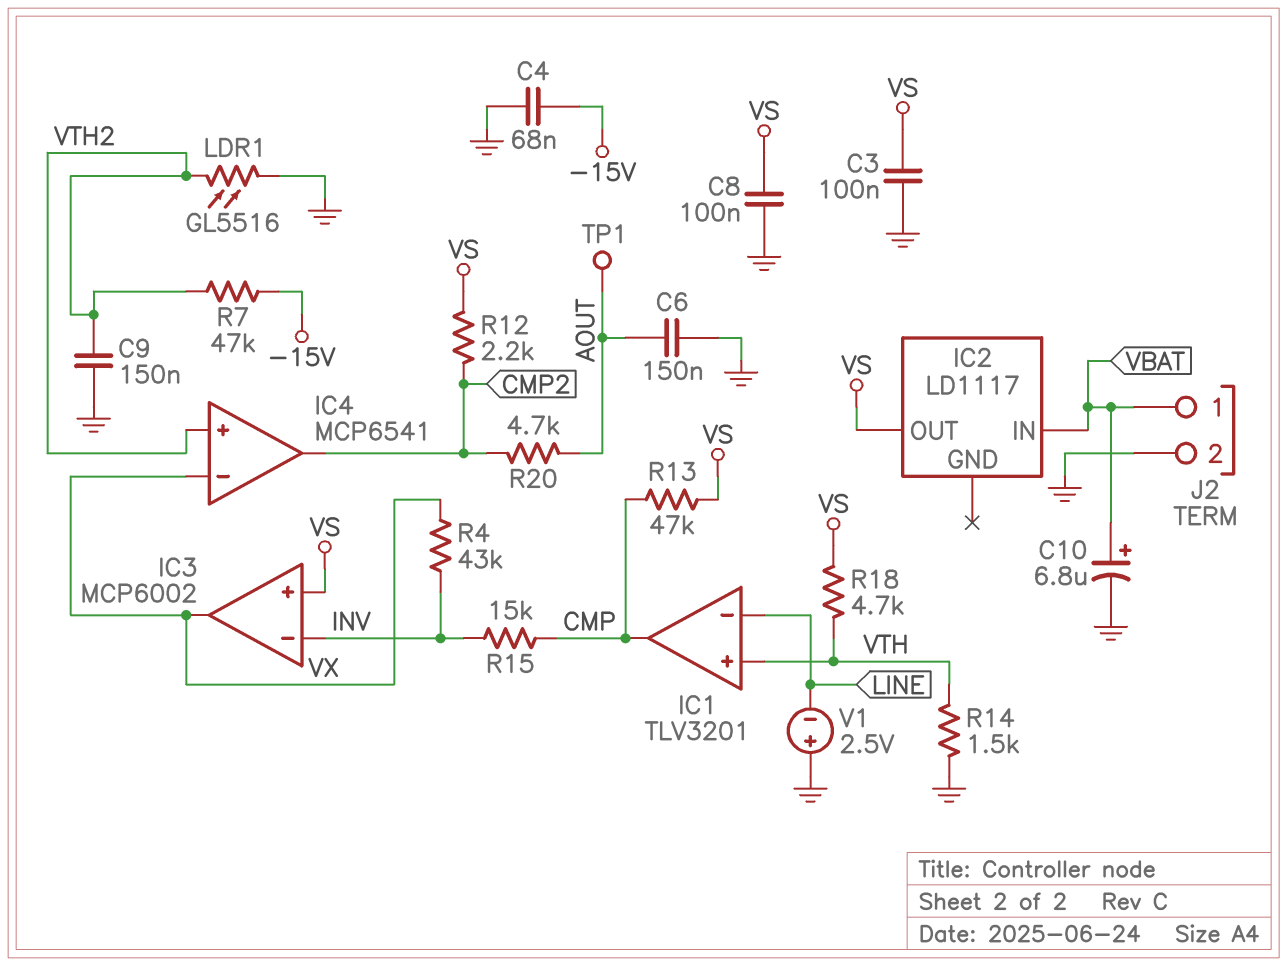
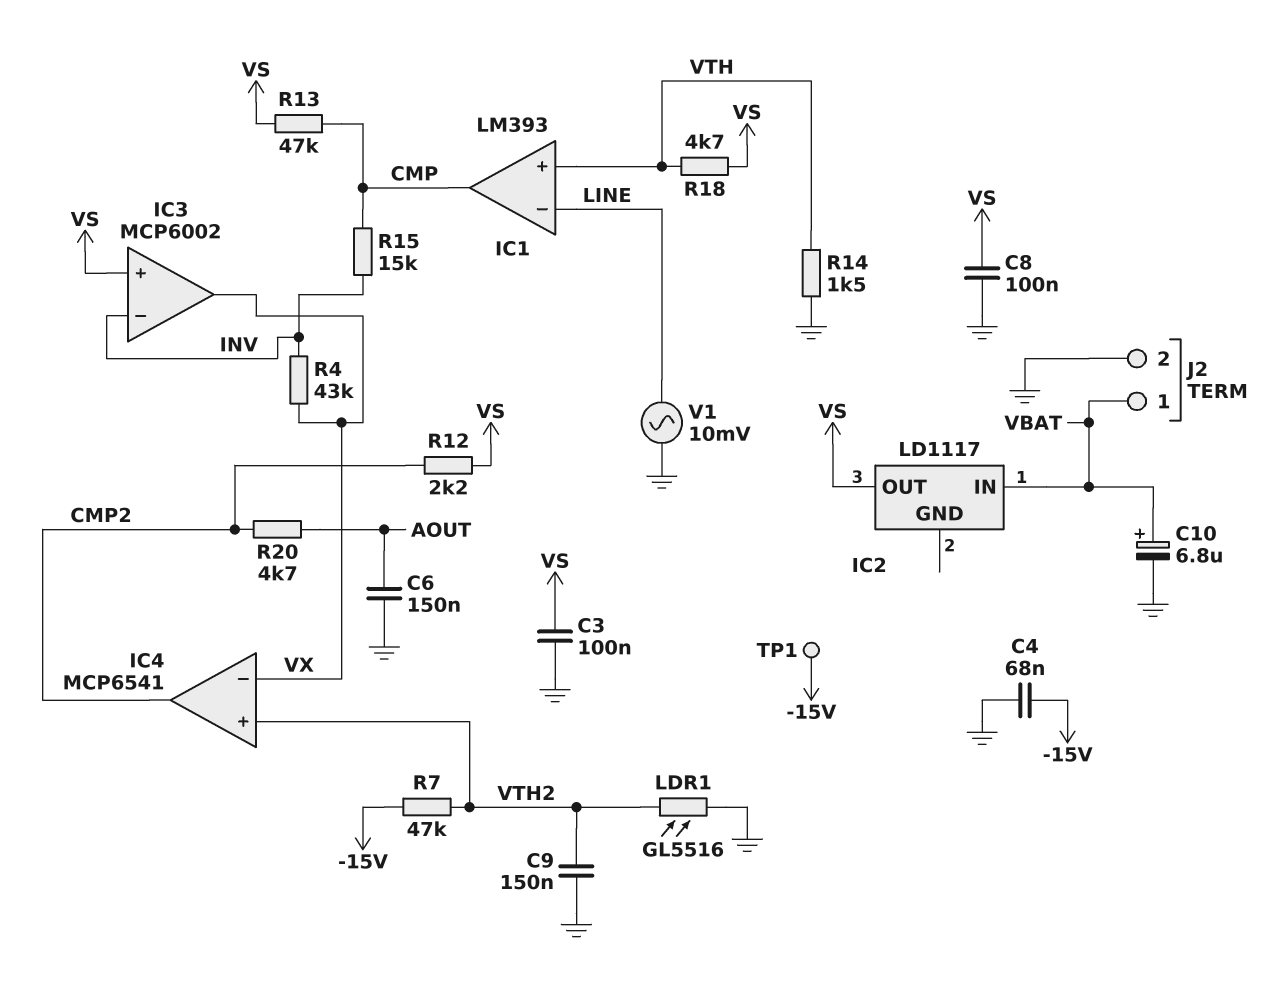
IC1: TLV3201 -> LM393
TP1: test point (AOUT) -> test point (-15V)
V1: 2.5V (plus GND, minus LINE) -> AC 10mV (GND, LINE)

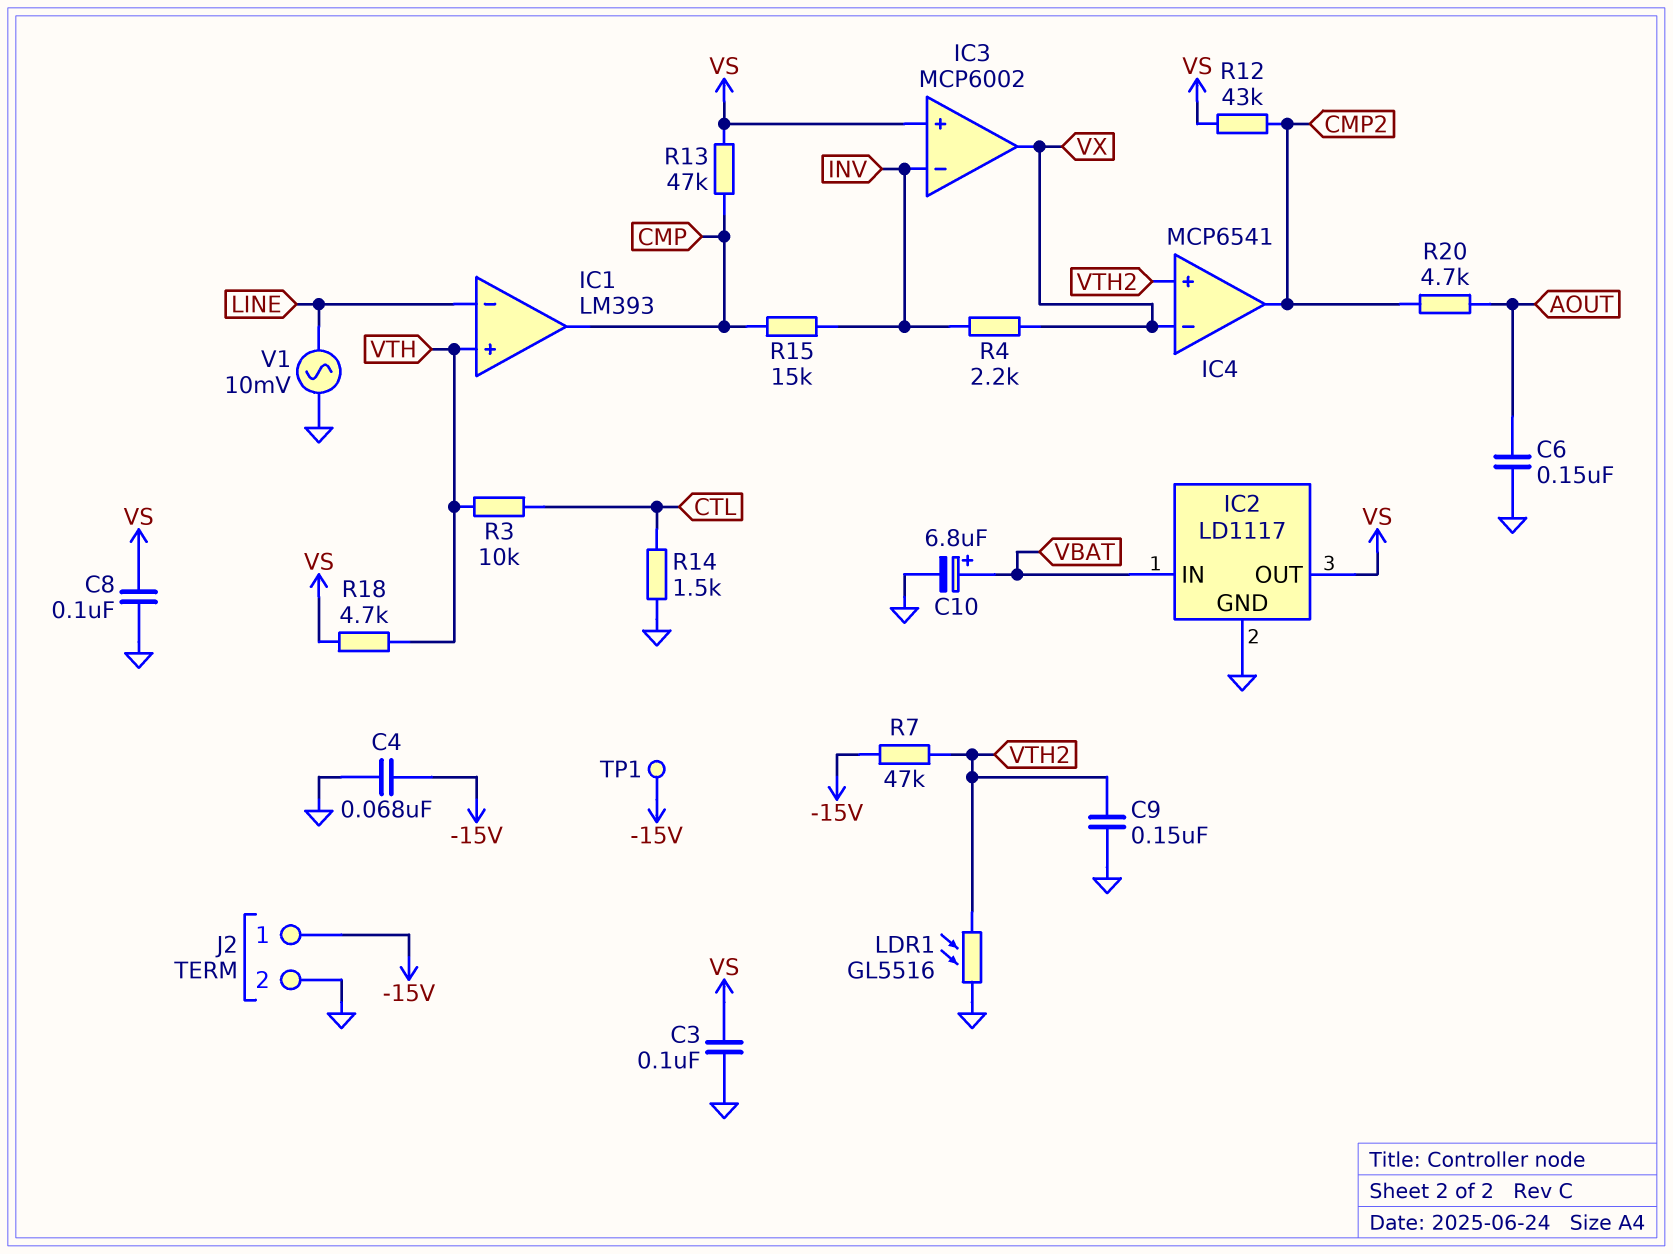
IC2 pin GND: none -> GND
J2 pin 1: VBAT -> -15V
R3: none -> 10k (CTL, VTH)
R4: 43k (INV, VX) -> 2.2k (INV, VX)
R12: 2.2k (CMP2, VS) -> 43k (CMP2, VS)
R14: 1.5k (GND, VTH) -> 1.5k (CTL, GND)

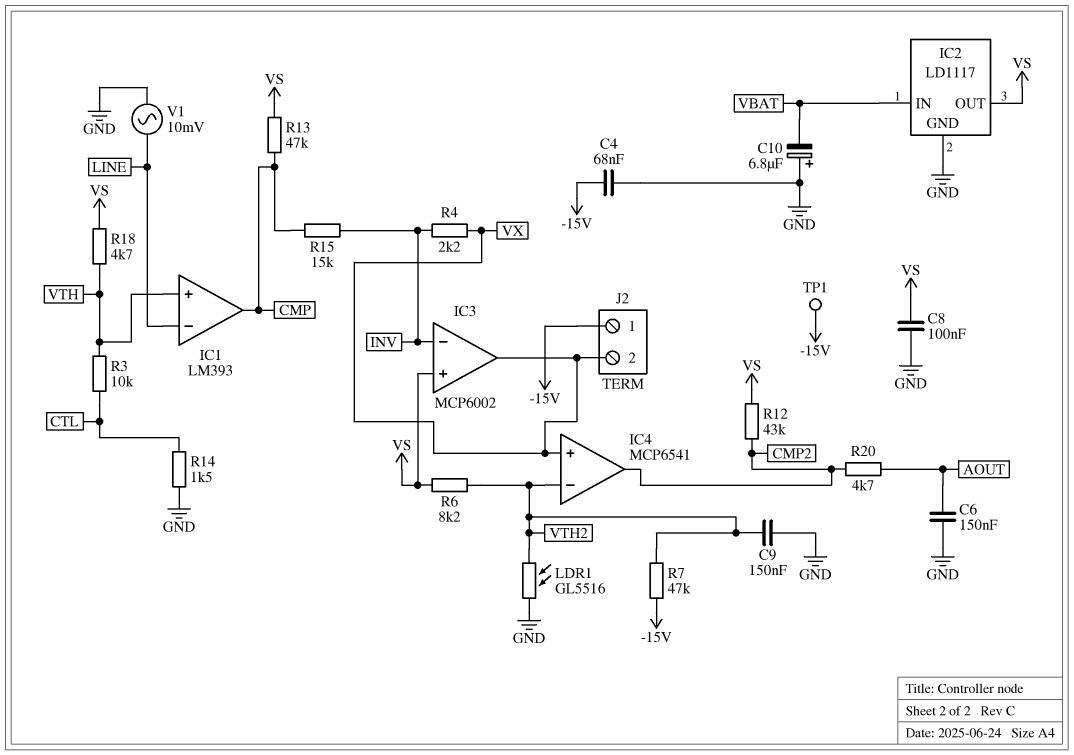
C3: 100nF (GND, VS) -> none
C10: 6.8uF (plus VBAT, minus GND) -> 6.8uF (plus GND, minus VBAT)
IC4 pin in+: VTH2 -> VX
IC4 pin in-: VX -> VTH2
J2 pin 2: GND -> VX
R6: none -> 8.2k (VS, VTH2)

